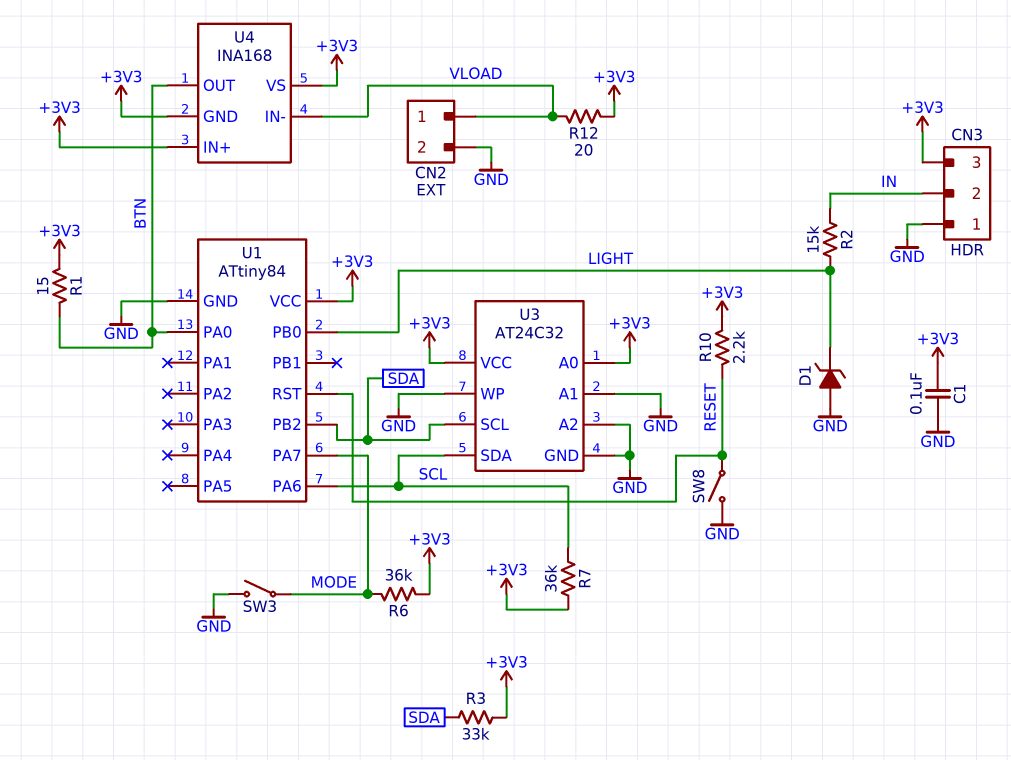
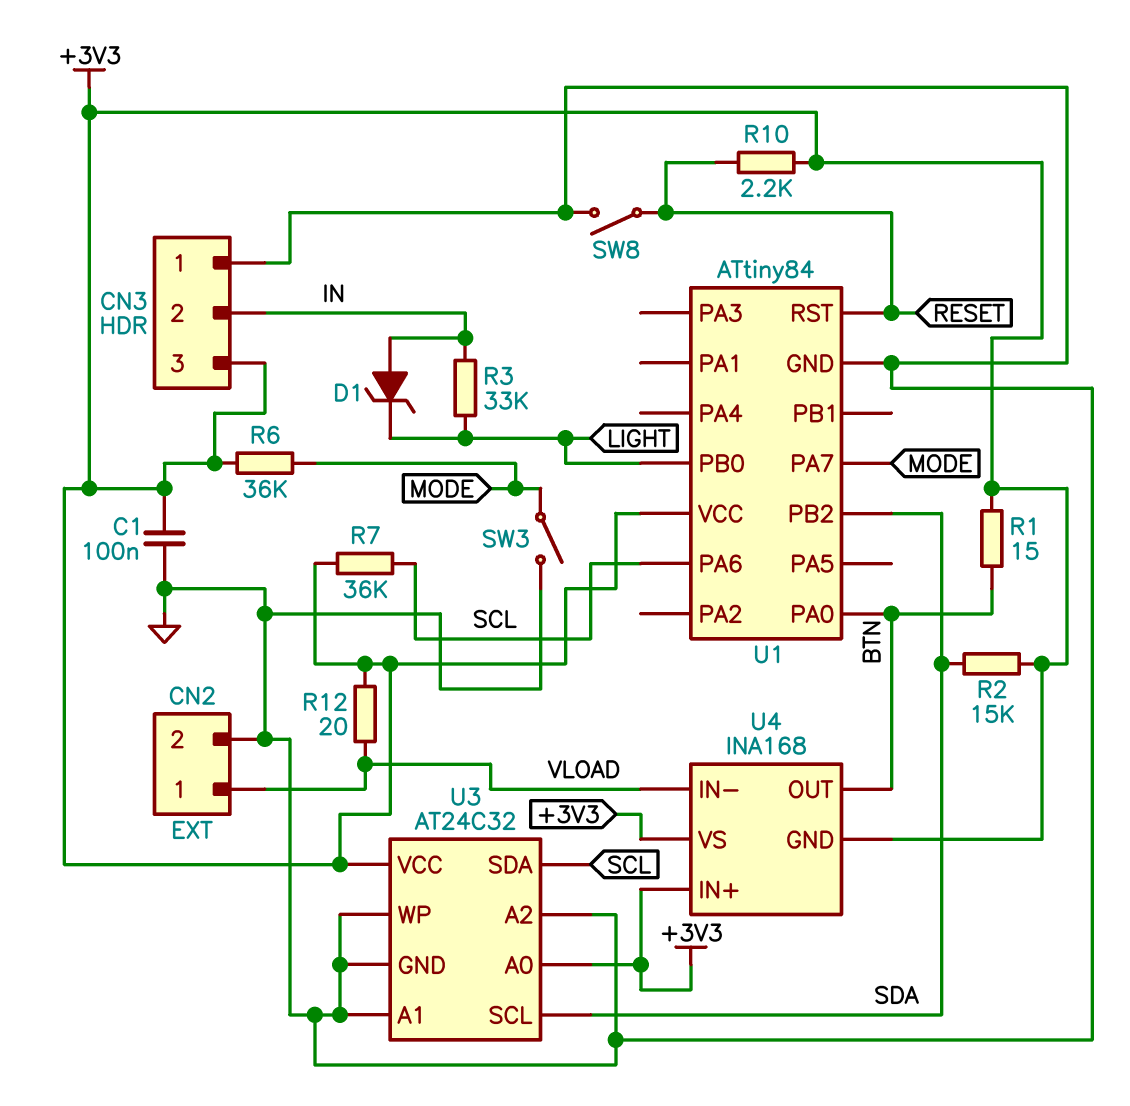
D1: zener (A GND, K LIGHT) -> zener (A IN, K LIGHT)
R2: 15k (IN, LIGHT) -> 15k (+3V3, SDA)
R3: 33k (+3V3, SDA) -> 33k (IN, LIGHT)

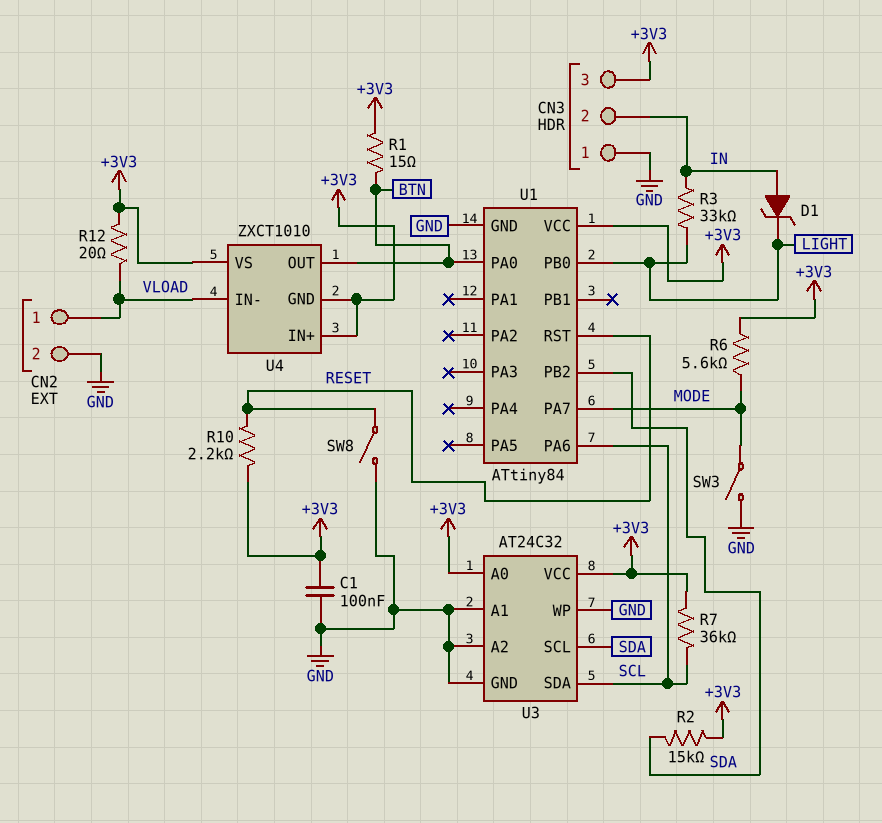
R6: 36k (+3V3, MODE) -> 5.6k (+3V3, MODE)
U4: INA168 -> ZXCT1010

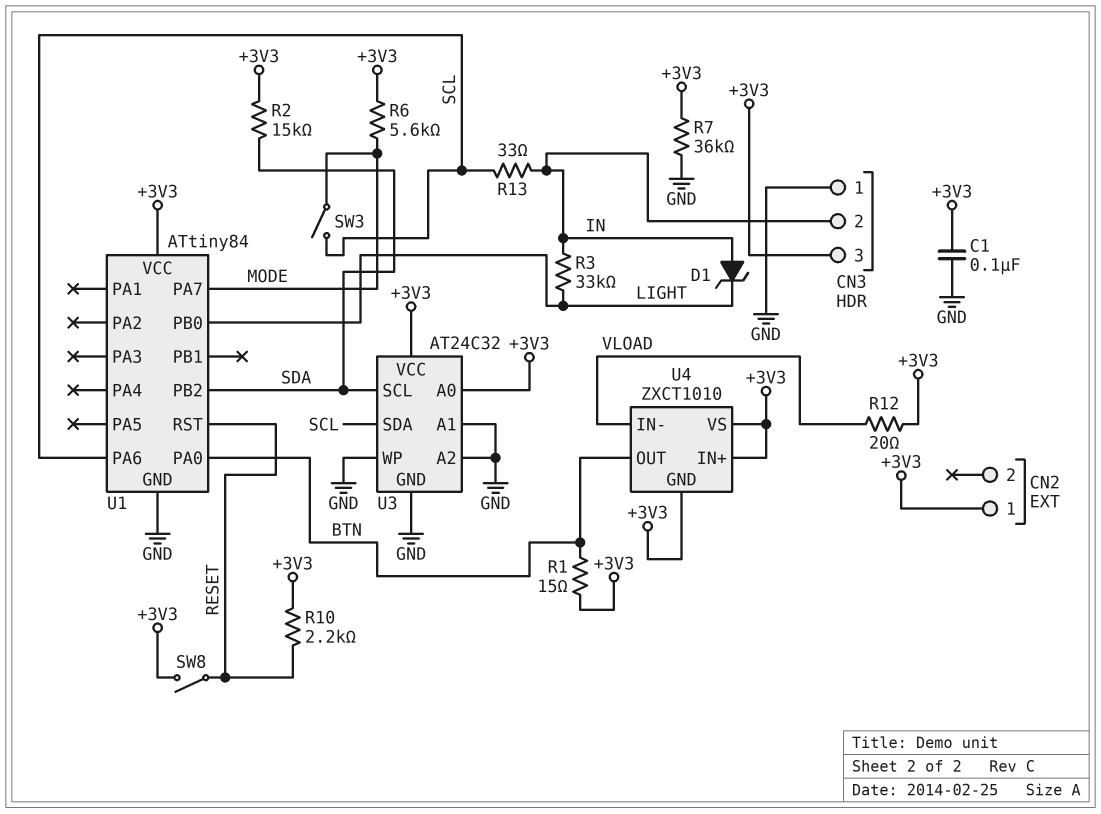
CN2 pin 1: VLOAD -> +3V3
CN2 pin 2: GND -> none
R7: 36k (+3V3, SCL) -> 36k (+3V3, GND)
R13: none -> 33 (IN, SCL)
SW3: switch (GND, MODE) -> switch (MODE, SCL)
SW8: switch (GND, RESET) -> switch (+3V3, RESET)

